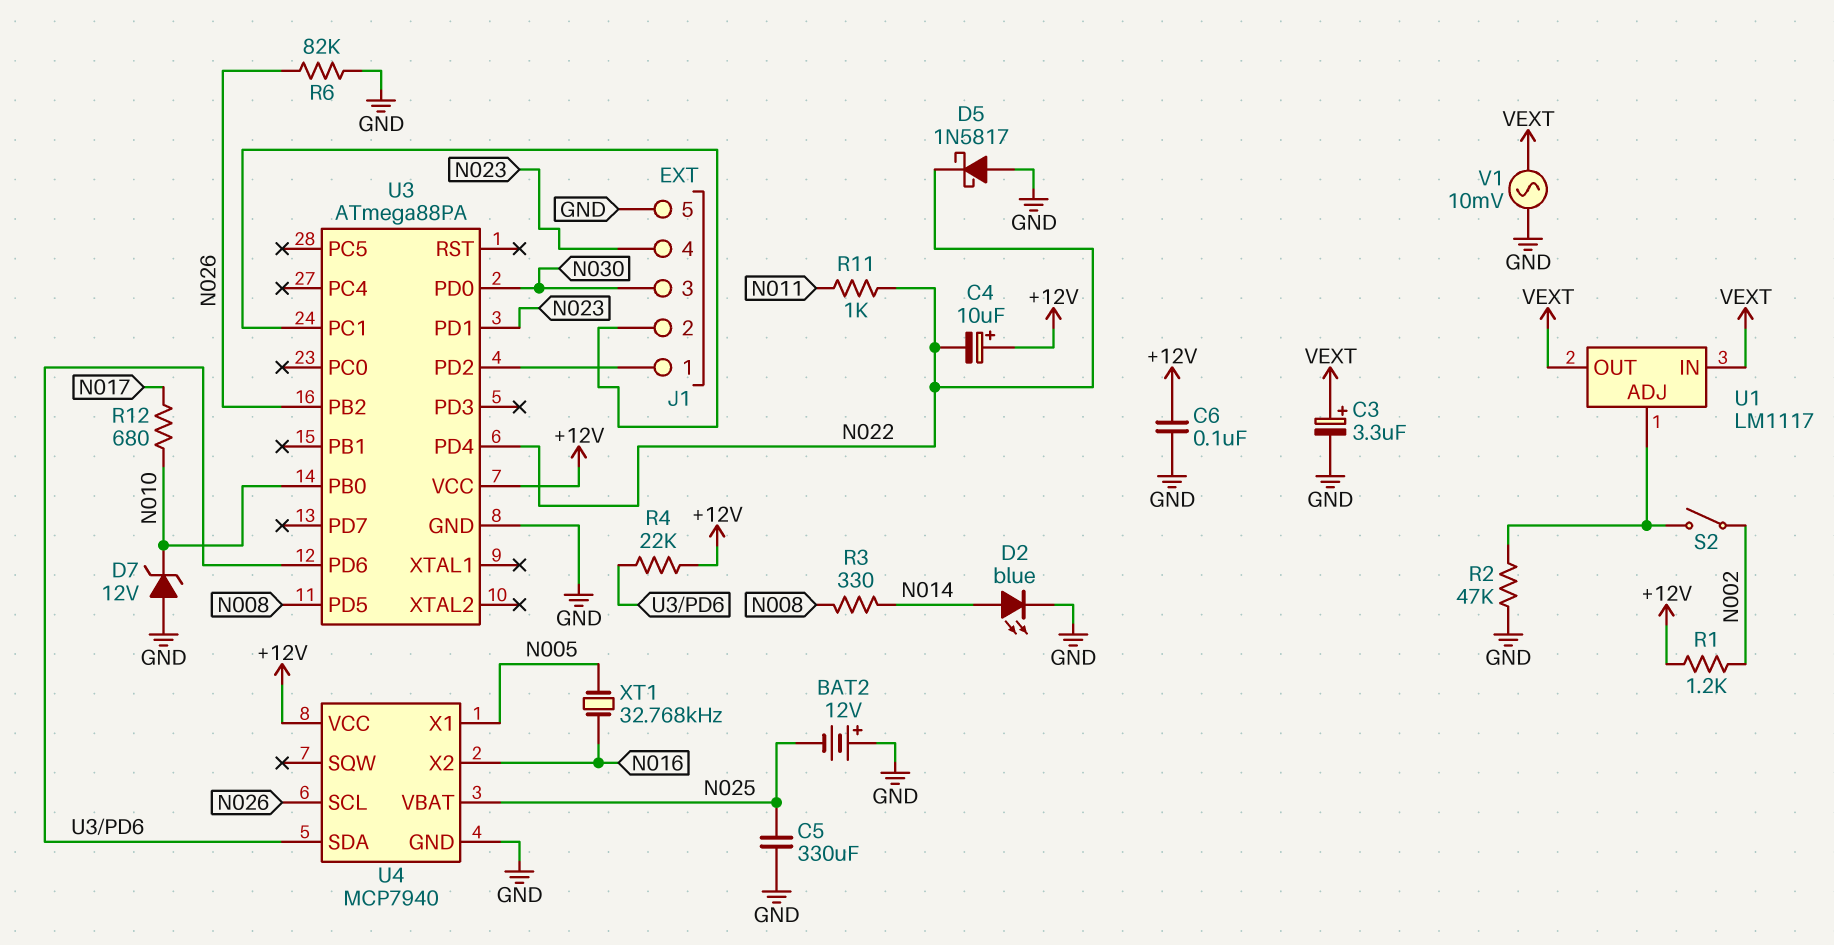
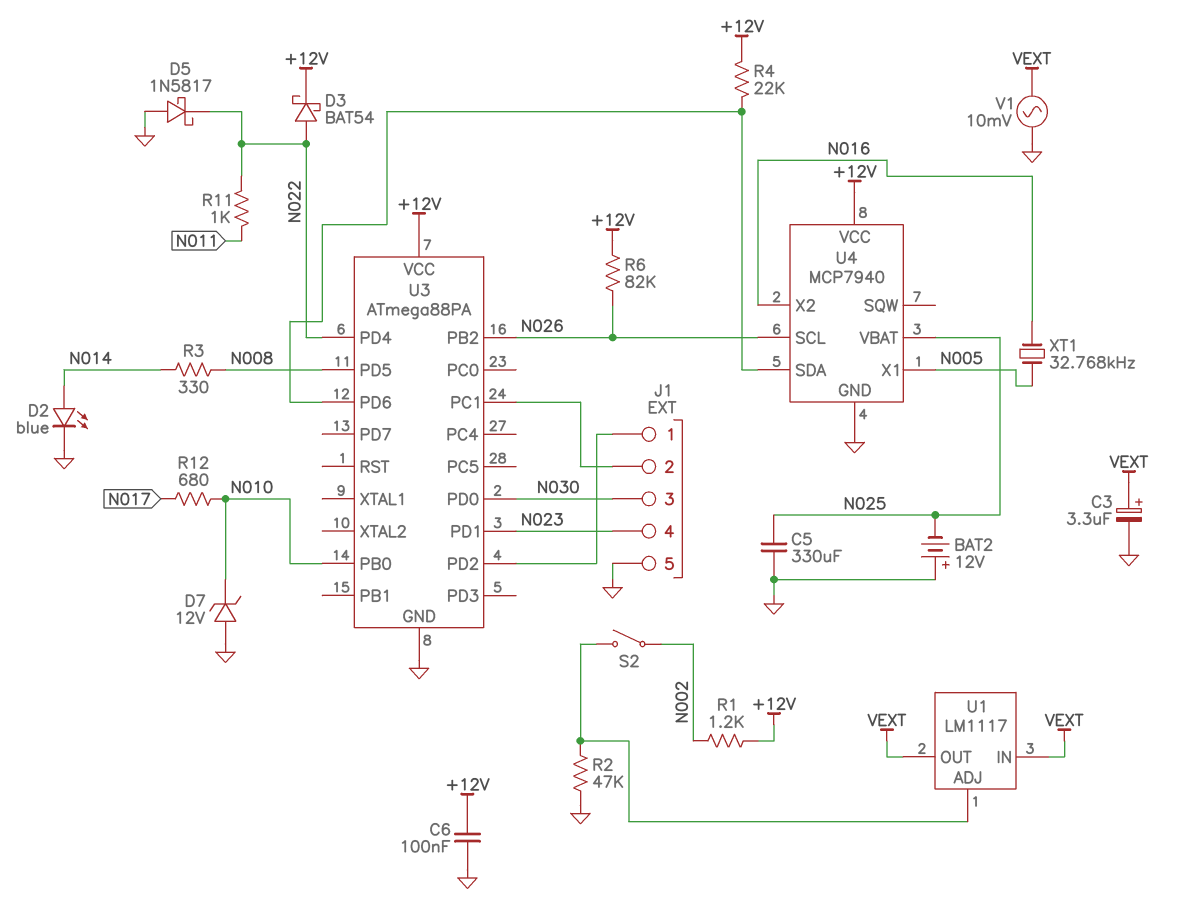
C4: 10uF (plus +12V, minus N022) -> none
D3: none -> schottky BAT54 (A N022, K +12V)
R6: 82k (GND, N026) -> 82k (+12V, N026)

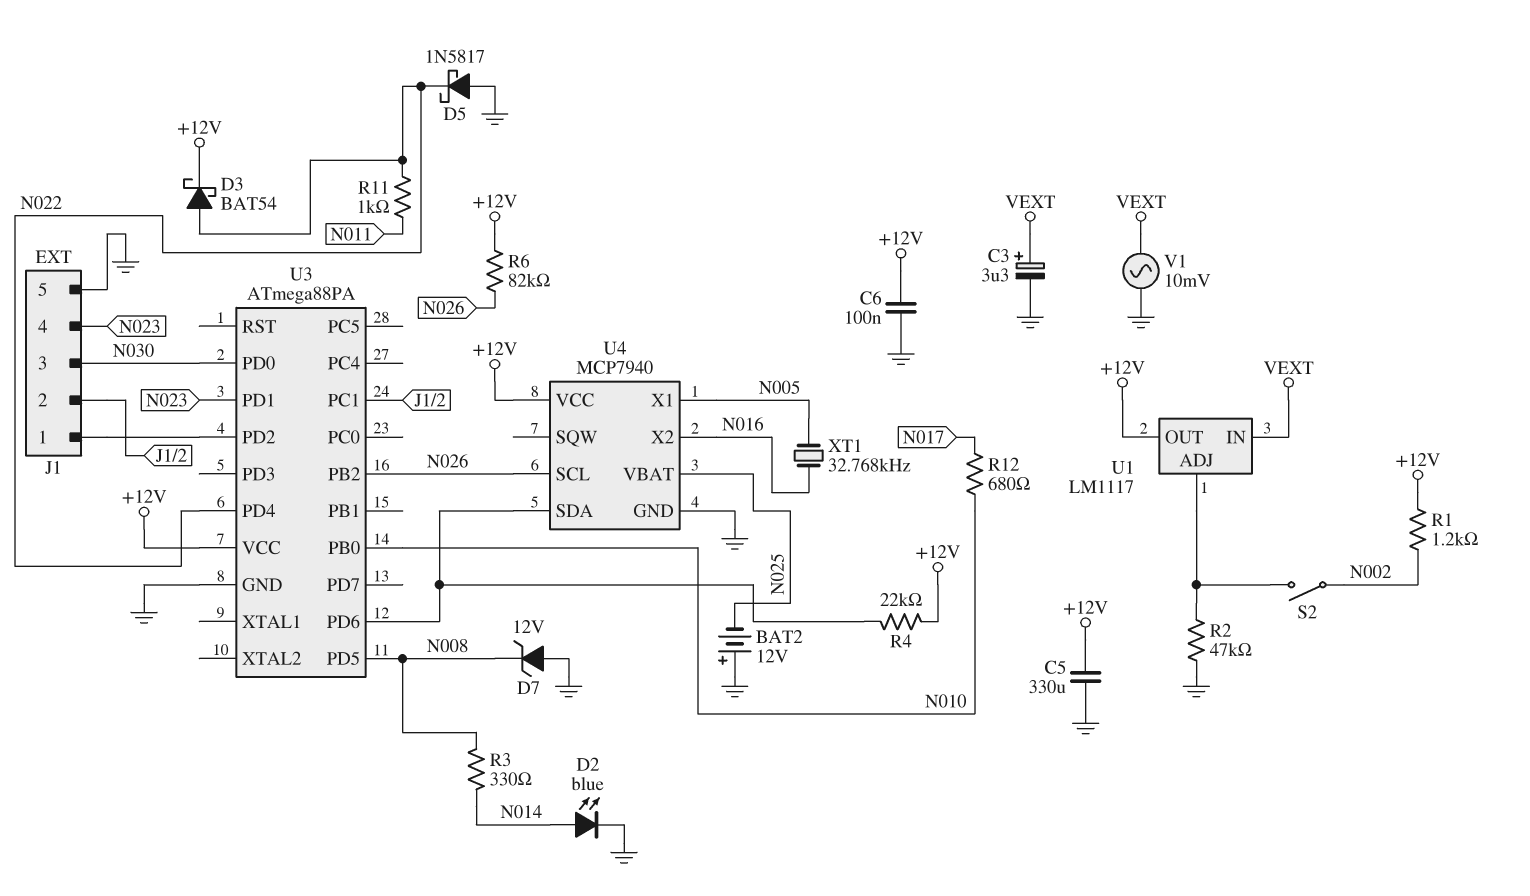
C5: 330uF (GND, N025) -> 330uF (+12V, GND)
D7: zener 12V (A GND, K N010) -> zener 12V (A GND, K N008)
U1 pin OUT: VEXT -> +12V

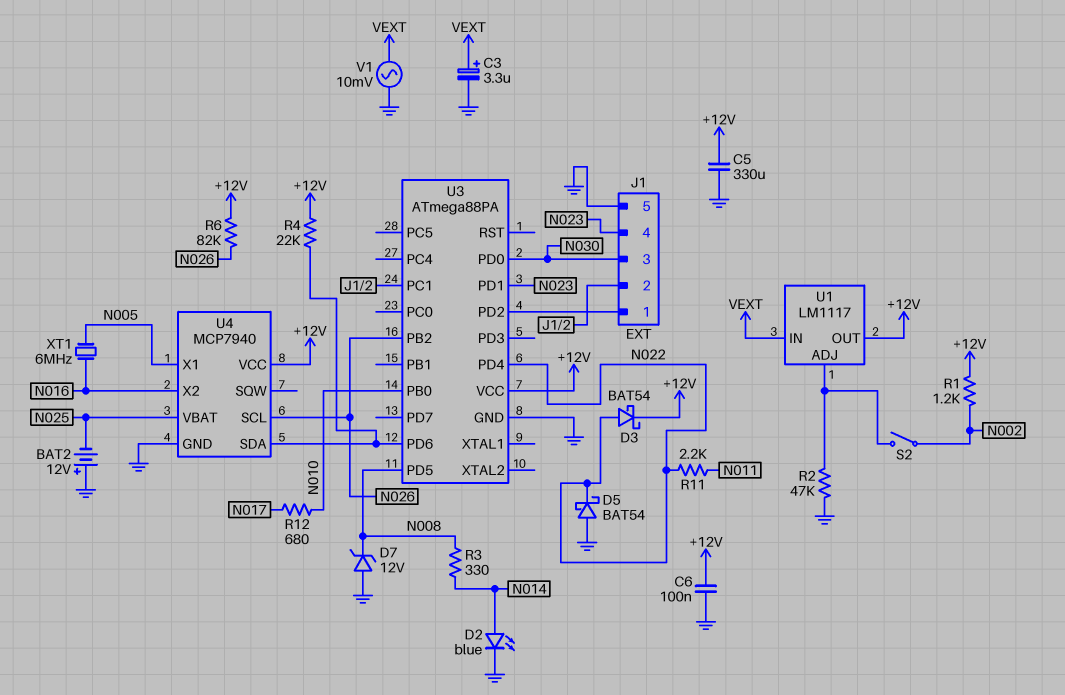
D5: schottky 1N5817 (A GND, K N022) -> schottky BAT54 (A GND, K N022)
R11: 1k (N011, N022) -> 2.2k (N011, N022)
XT1: 32.768kHz (N005, N016) -> 6MHz (N005, N016)

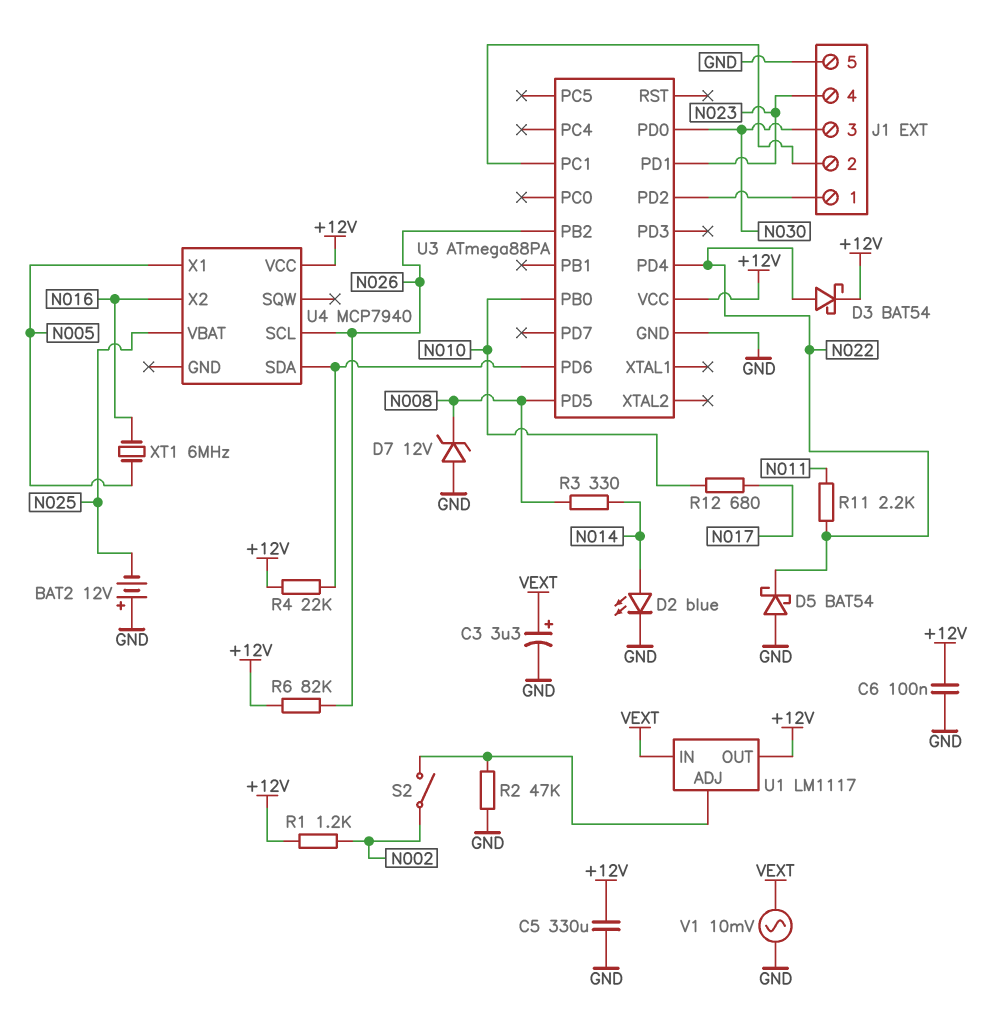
U4 pin GND: GND -> none

